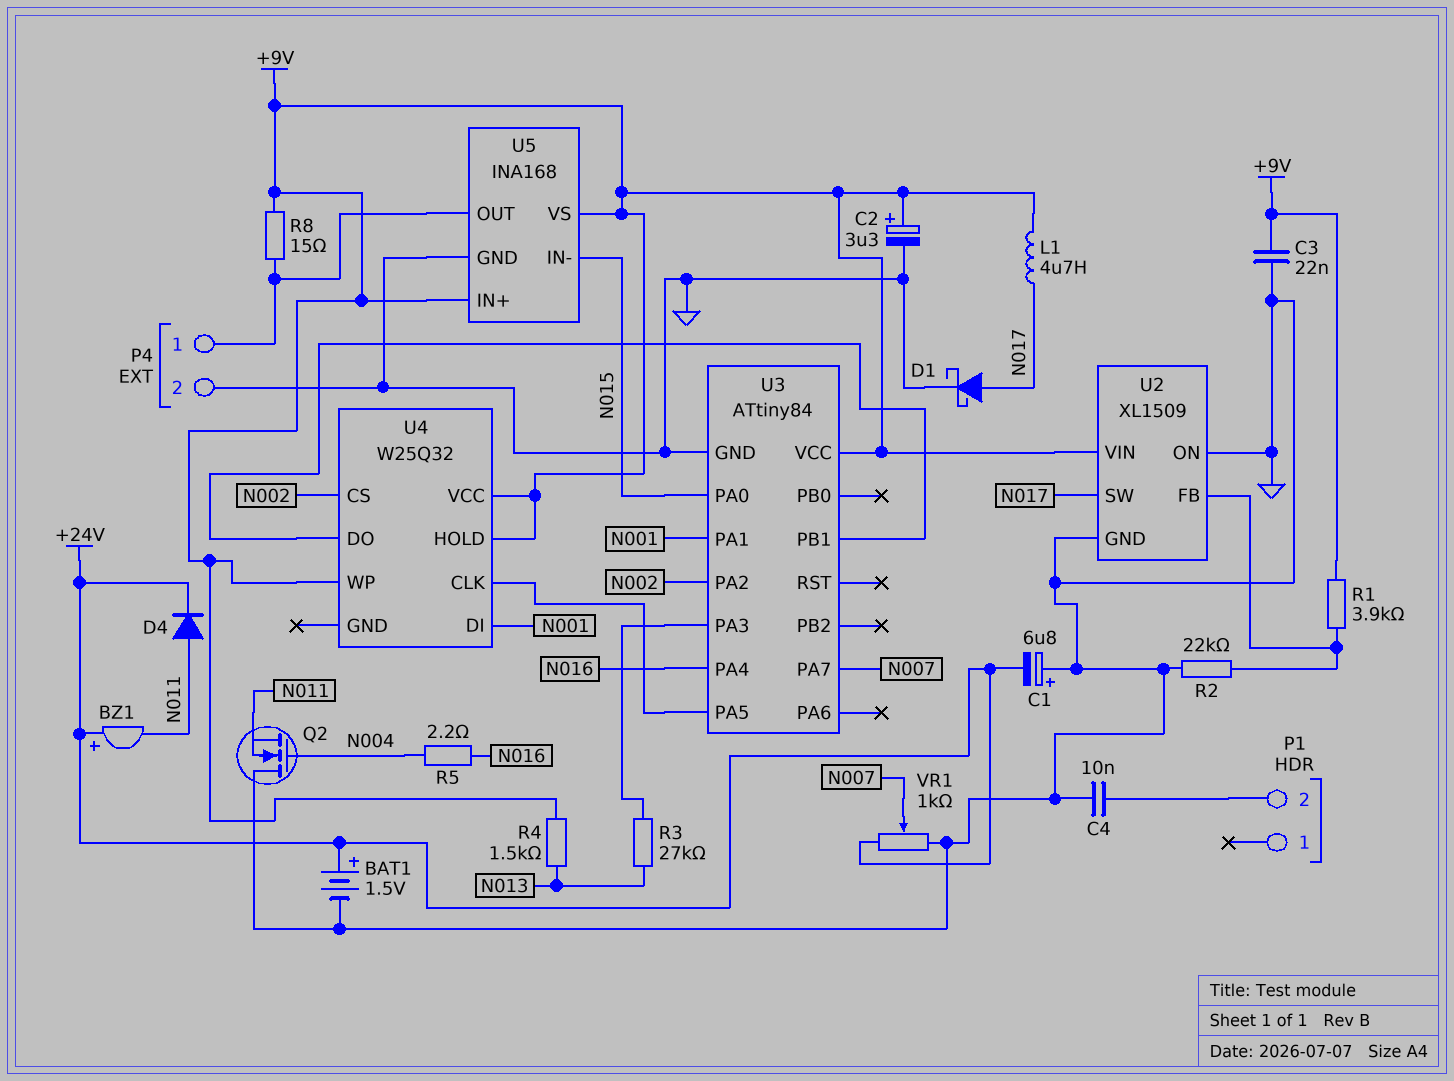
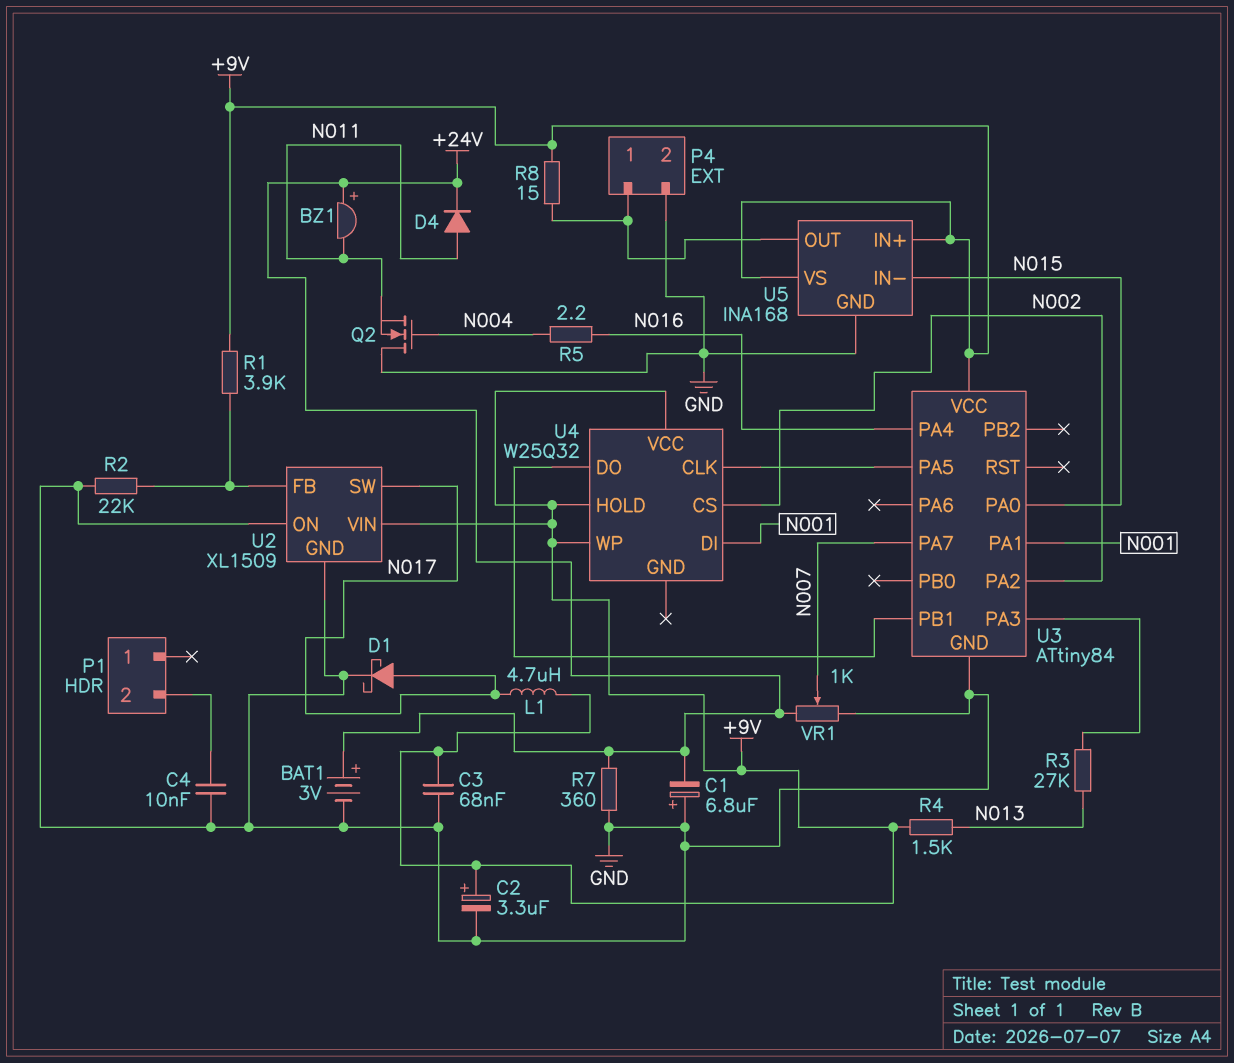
BAT1: 1.5V (plus +24V, minus GND) -> 3V (plus +24V, minus GND)
C3: 22nF (+9V, GND) -> 68nF (+9V, GND)
R7: none -> 360 (+24V, GND)

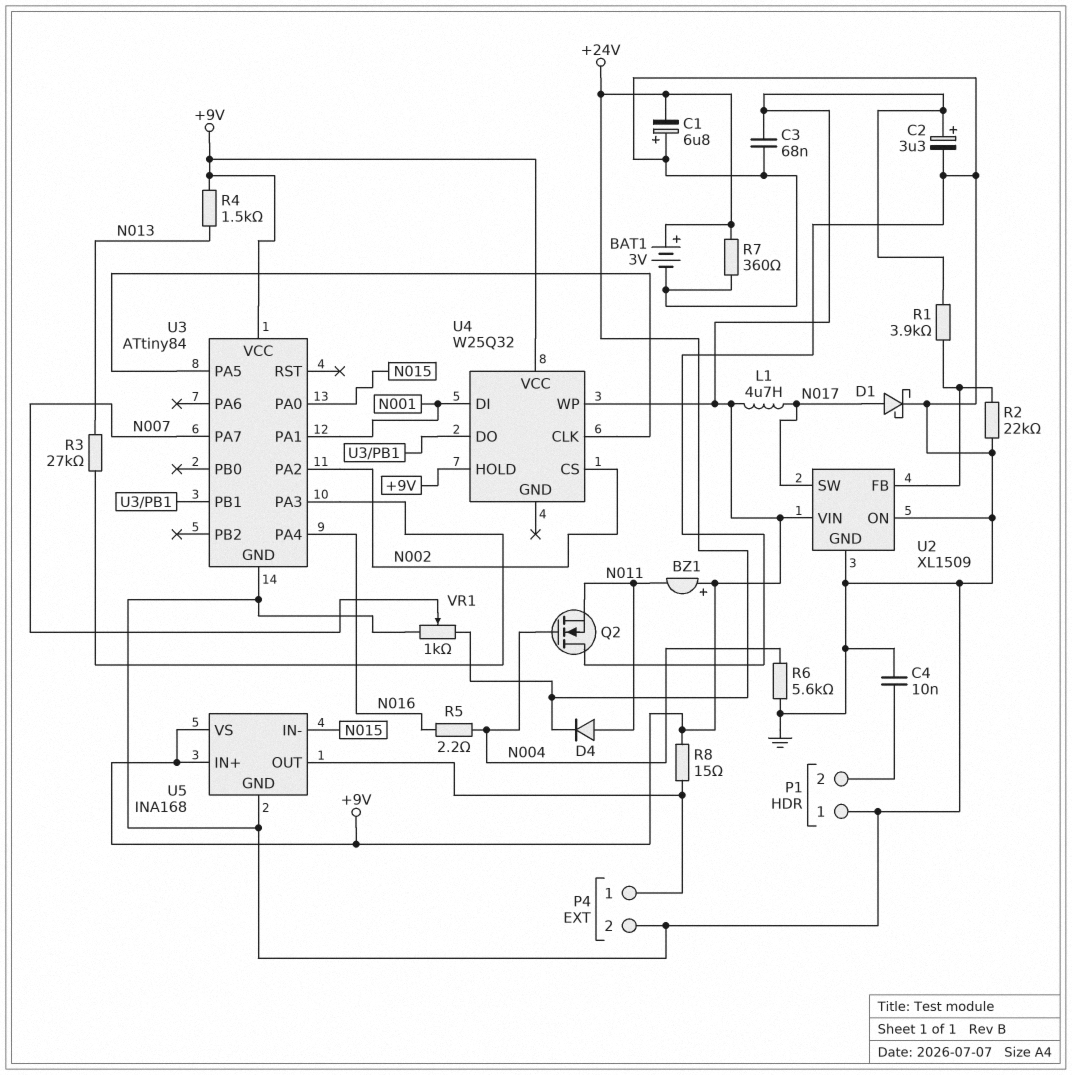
BZ1: buzzer (plus +24V, minus N011) -> buzzer (plus +9V, minus N011)
P1 pin 1: none -> GND
R6: none -> 5.6k (GND, N004)

